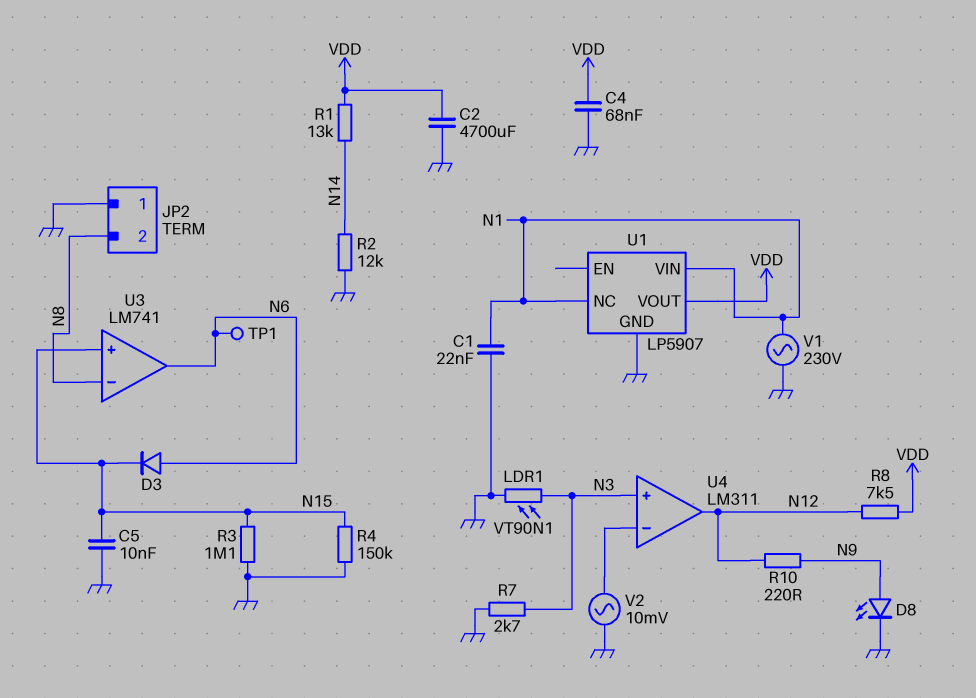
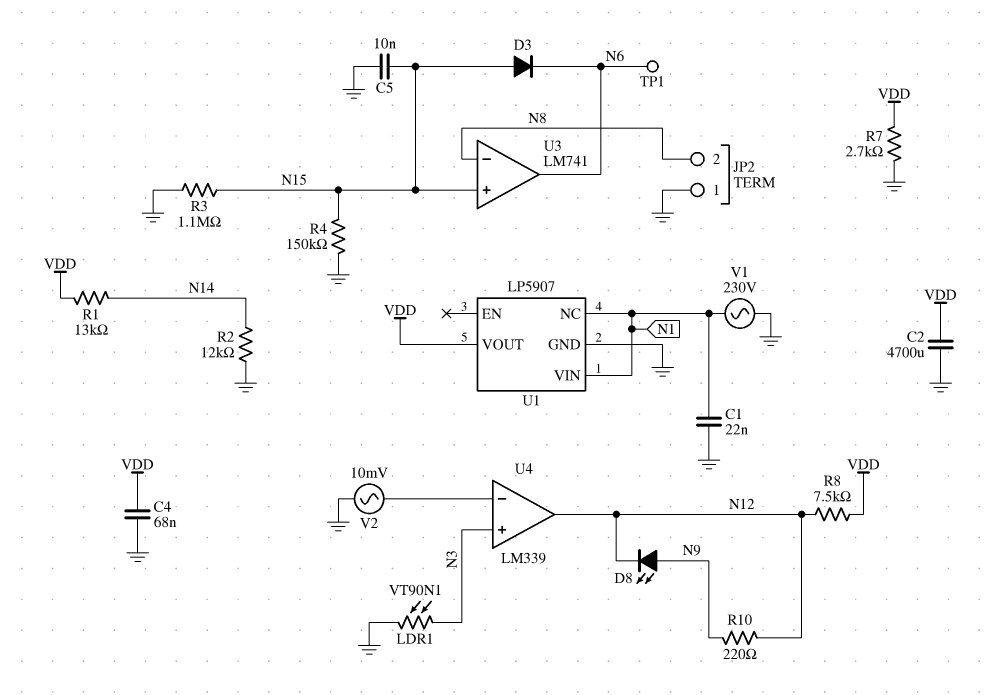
D3: diode (A N6, K N15) -> diode (A N15, K N6)
D8: LED (A N9, K GND) -> LED (A N9, K N12)
R7: 2.7k (GND, N3) -> 2.7k (GND, VDD)
U4: LM311 -> LM339

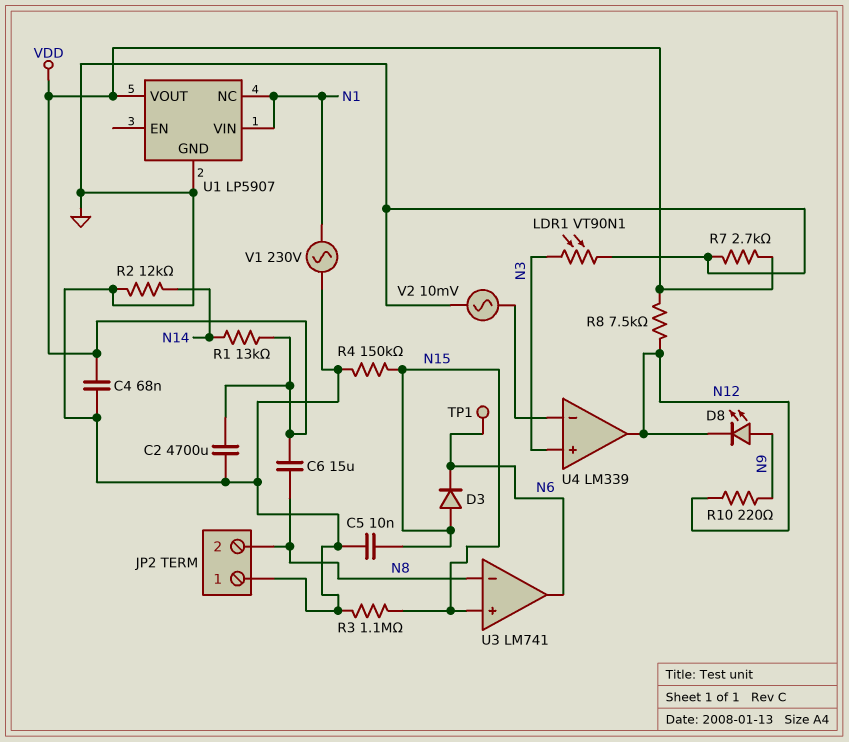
C1: 22nF (GND, N1) -> none
C6: none -> 15uF (N8, VDD)

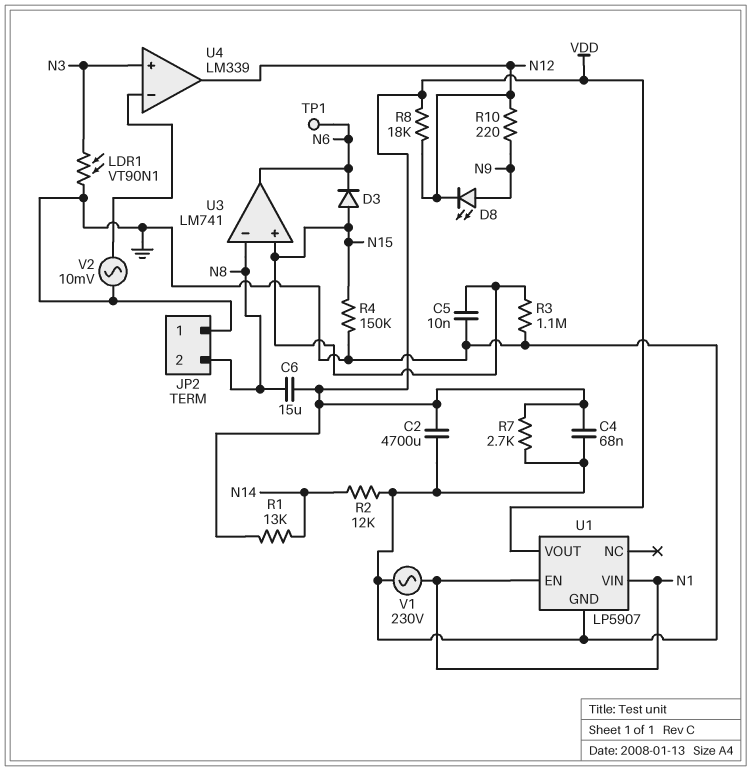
R8: 7.5k (N12, VDD) -> 18k (N12, VDD)
U1 pin EN: none -> N1
U1 pin NC: N1 -> none

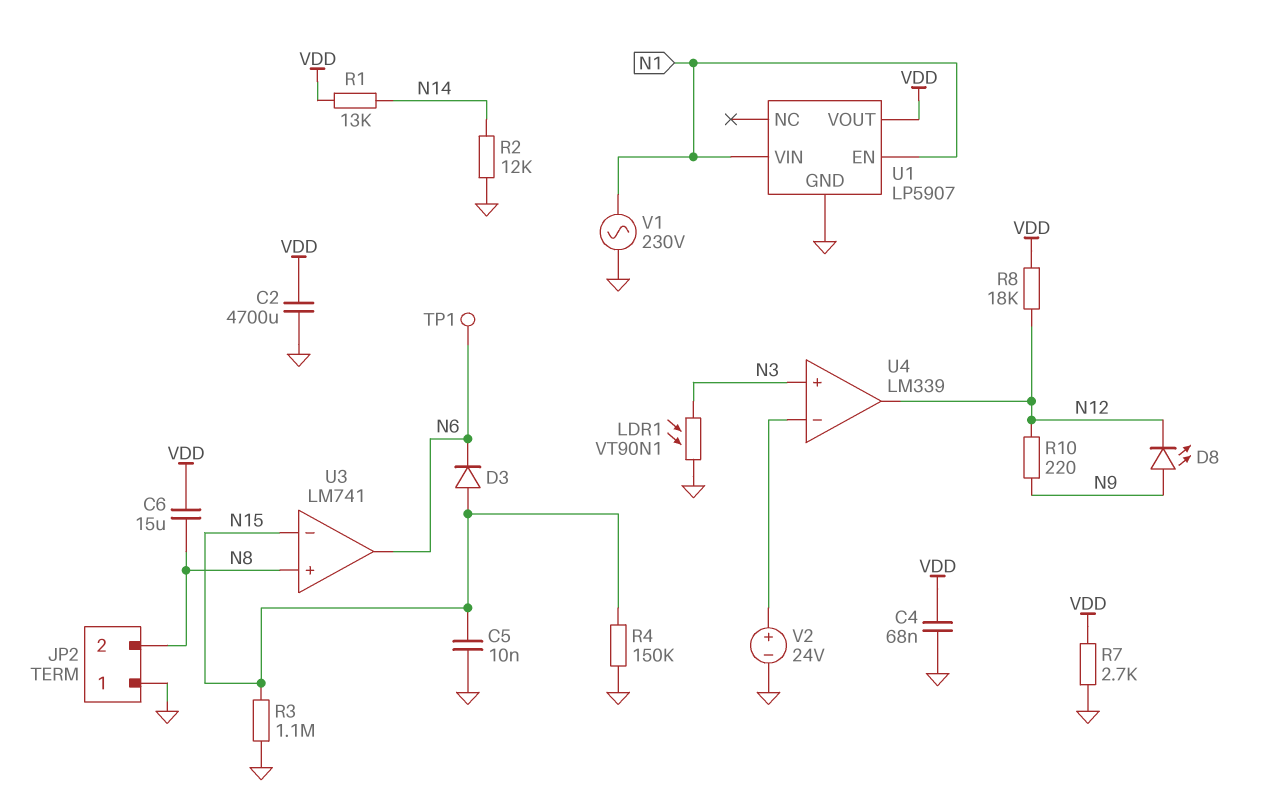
U3 pin in+: N15 -> N8
U3 pin in-: N8 -> N15
V2: AC 10mV (GND, U4/in-) -> 24V (plus U4/in-, minus GND)

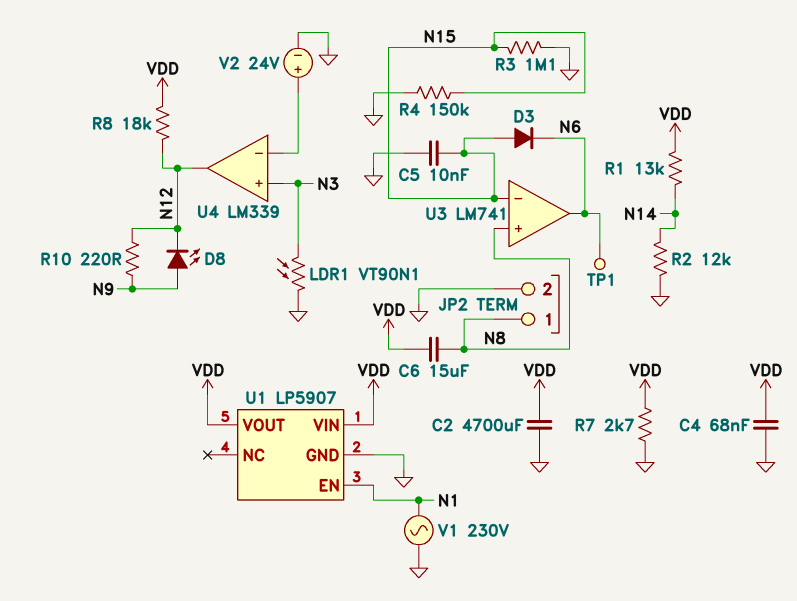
JP2 pin 1: GND -> N8
JP2 pin 2: N8 -> GND
U1 pin VIN: N1 -> VDD

